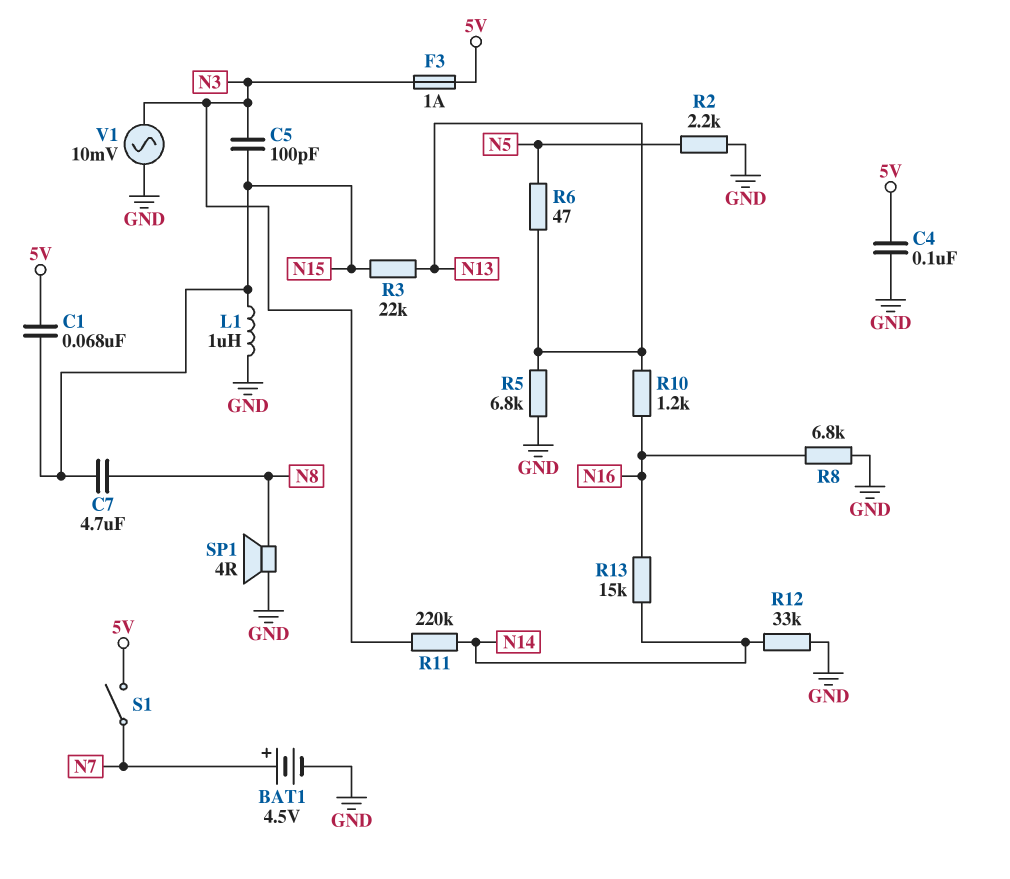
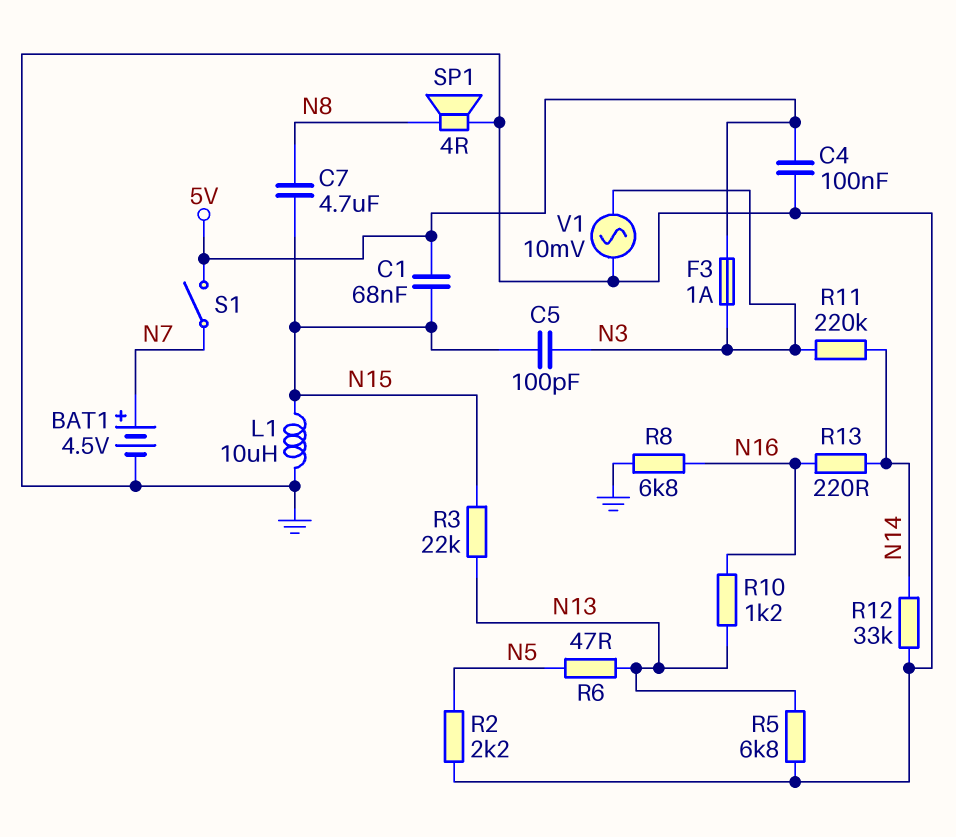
L1: 1uH (GND, N15) -> 10uH (GND, N15)
R13: 15k (N14, N16) -> 220 (N14, N16)

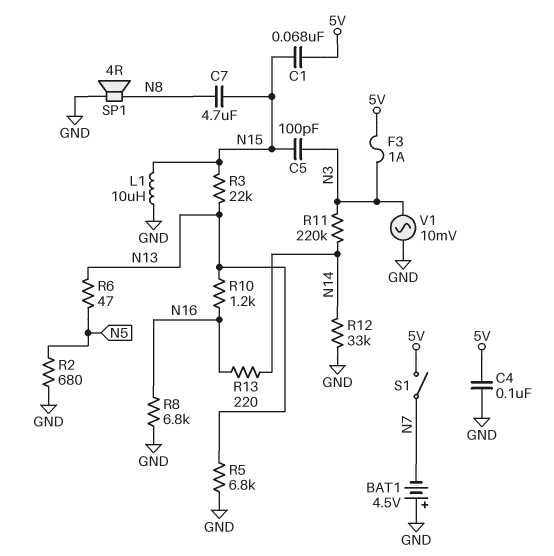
BAT1: 4.5V (plus N7, minus GND) -> 4.5V (plus GND, minus N7)
R2: 2.2k (GND, N5) -> 680 (GND, N5)

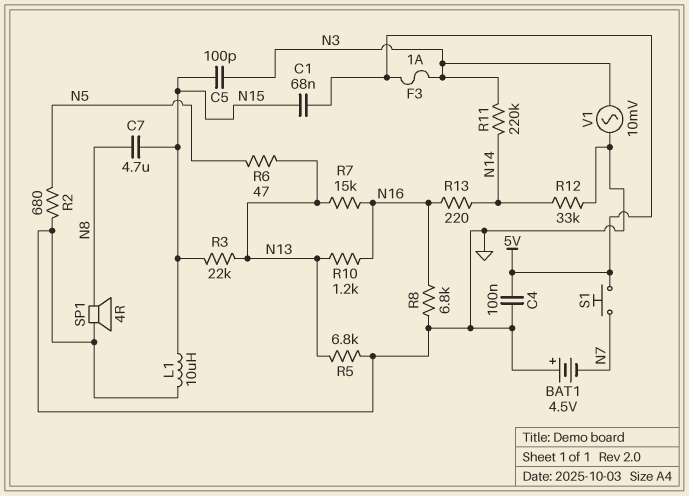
R7: none -> 15k (N13, N16)
S1: switch (5V, N7) -> button (5V, N7)

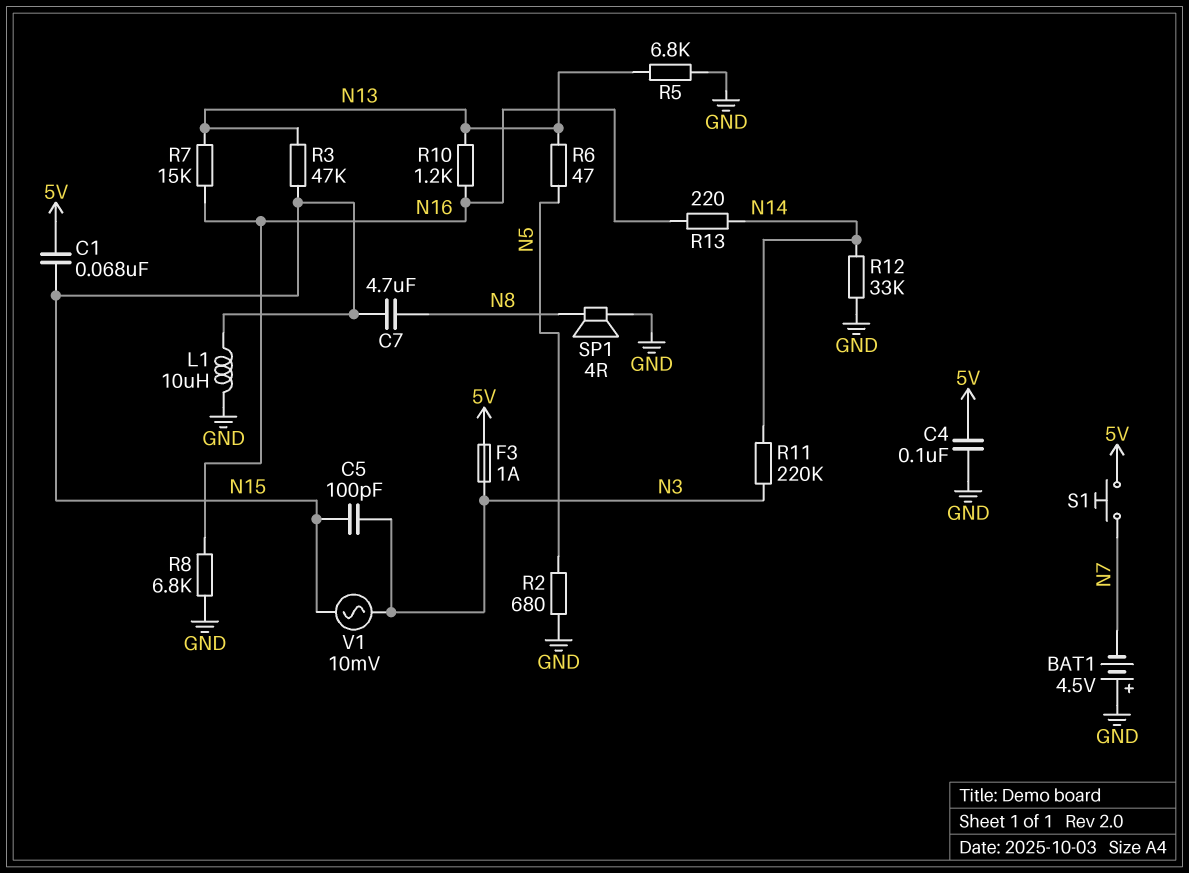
R3: 22k (N13, N15) -> 47k (N13, N15)
V1: AC 10mV (GND, N3) -> AC 10mV (N3, N15)

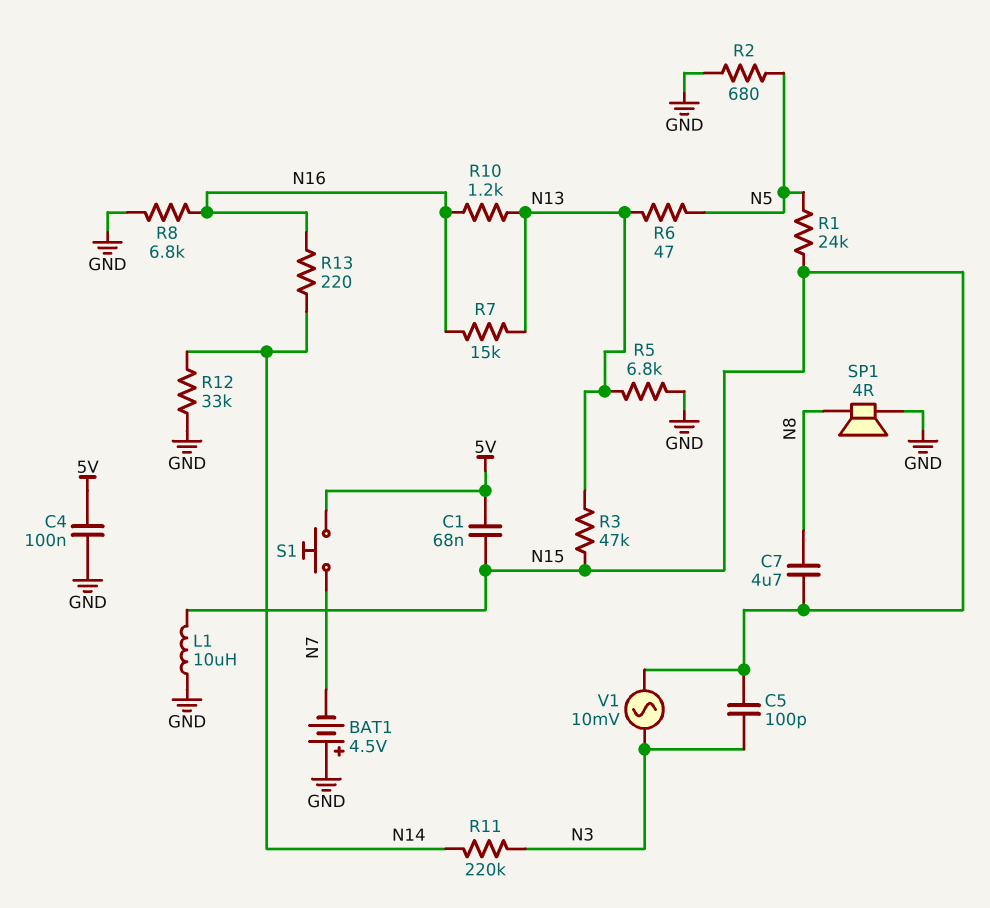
F3: 1A (5V, N3) -> none
R1: none -> 24k (N5, N15)

